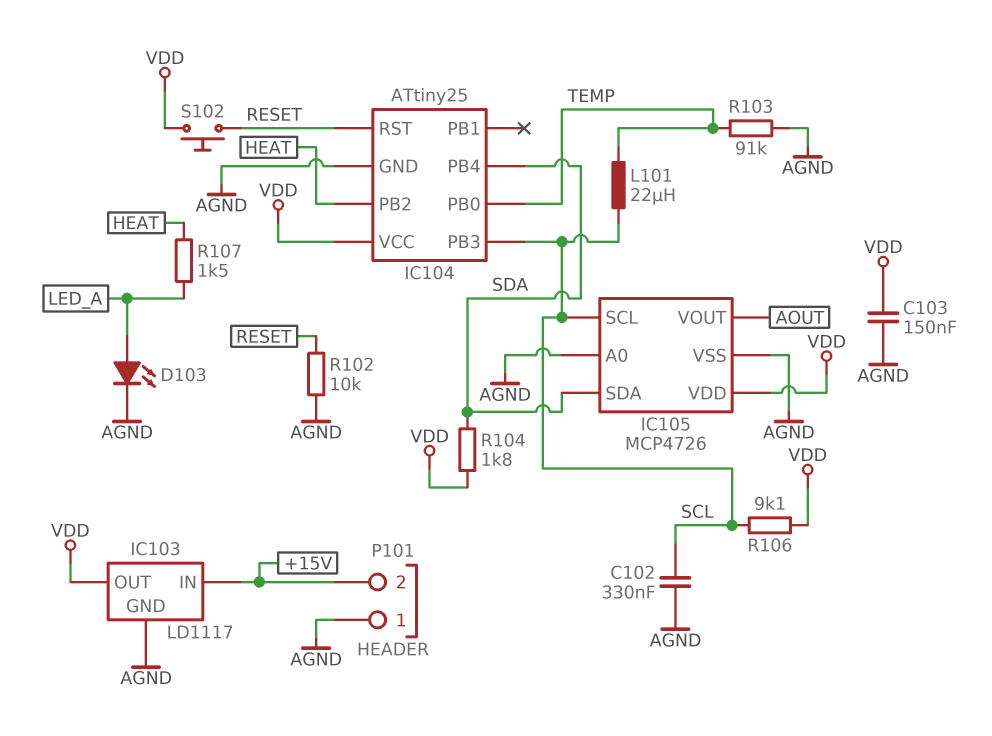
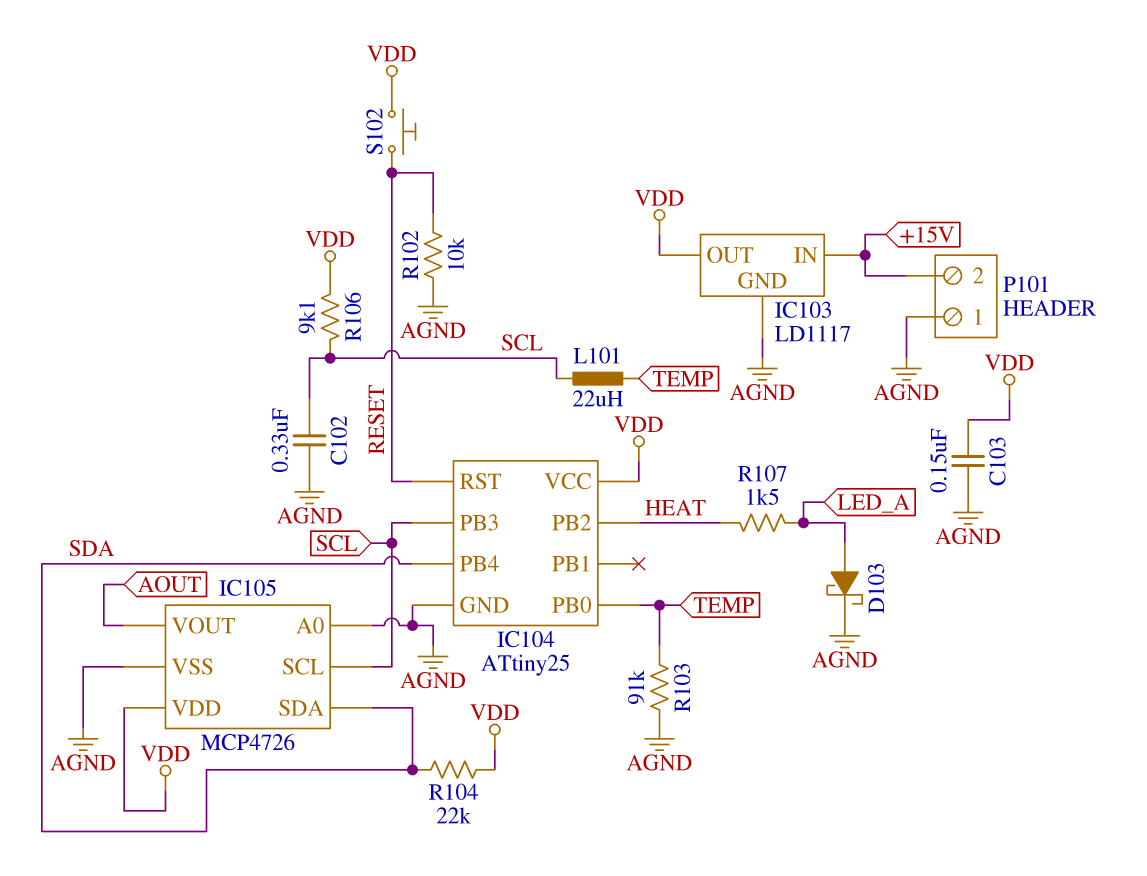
D103: LED (A LED_A, K AGND) -> schottky (A LED_A, K AGND)
R104: 1.8k (SDA, VDD) -> 22k (SDA, VDD)

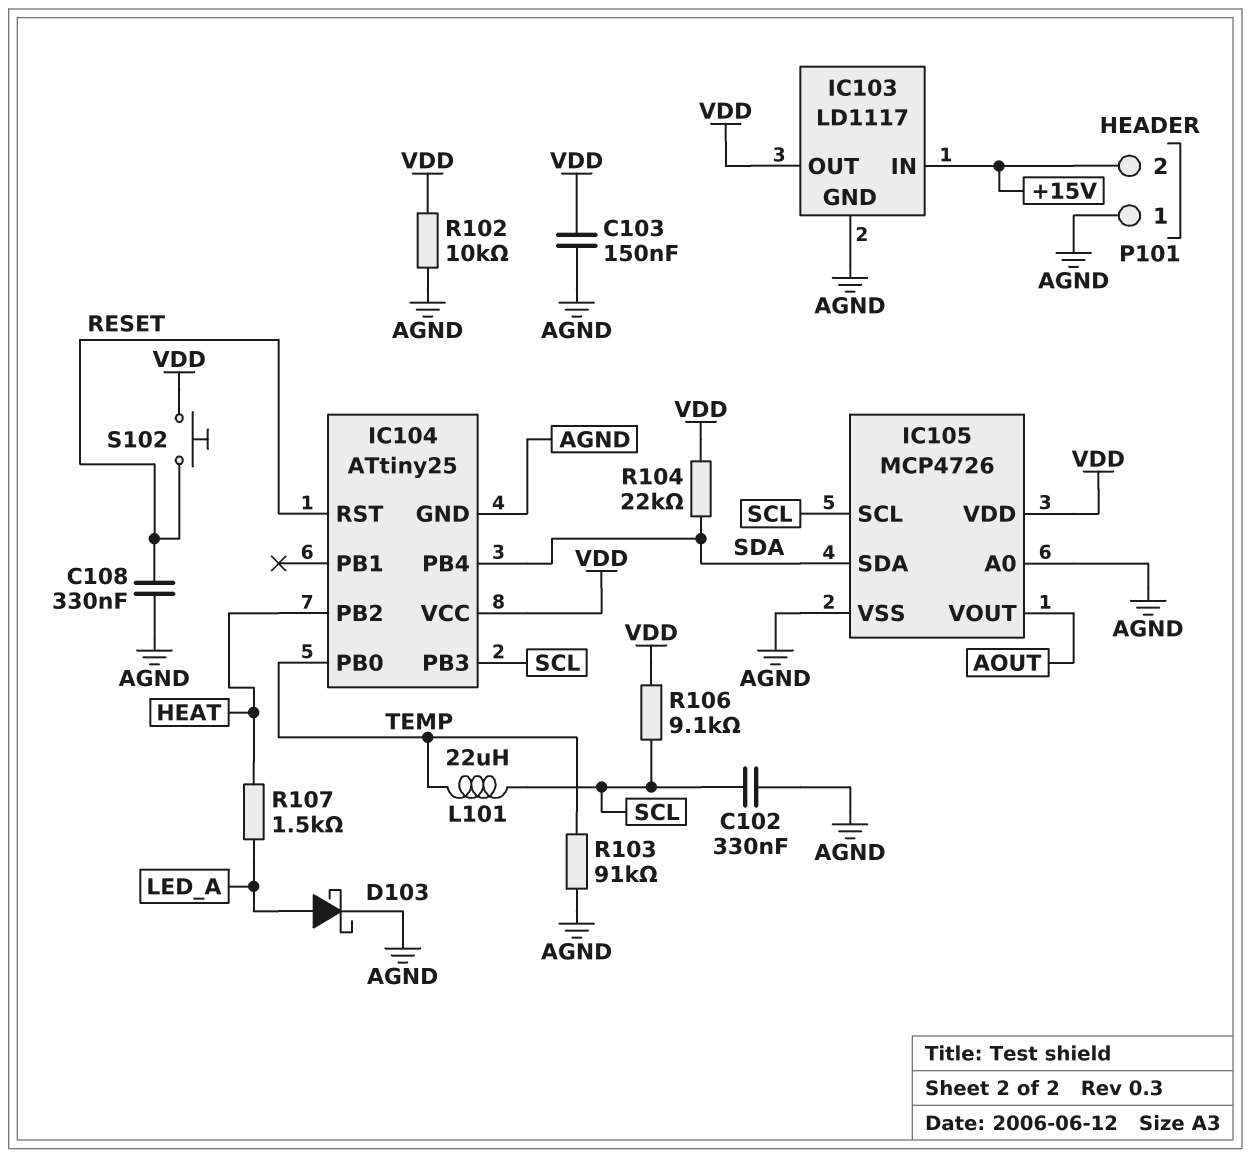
C108: none -> 330nF (AGND, RESET)
R102: 10k (AGND, RESET) -> 10k (AGND, VDD)

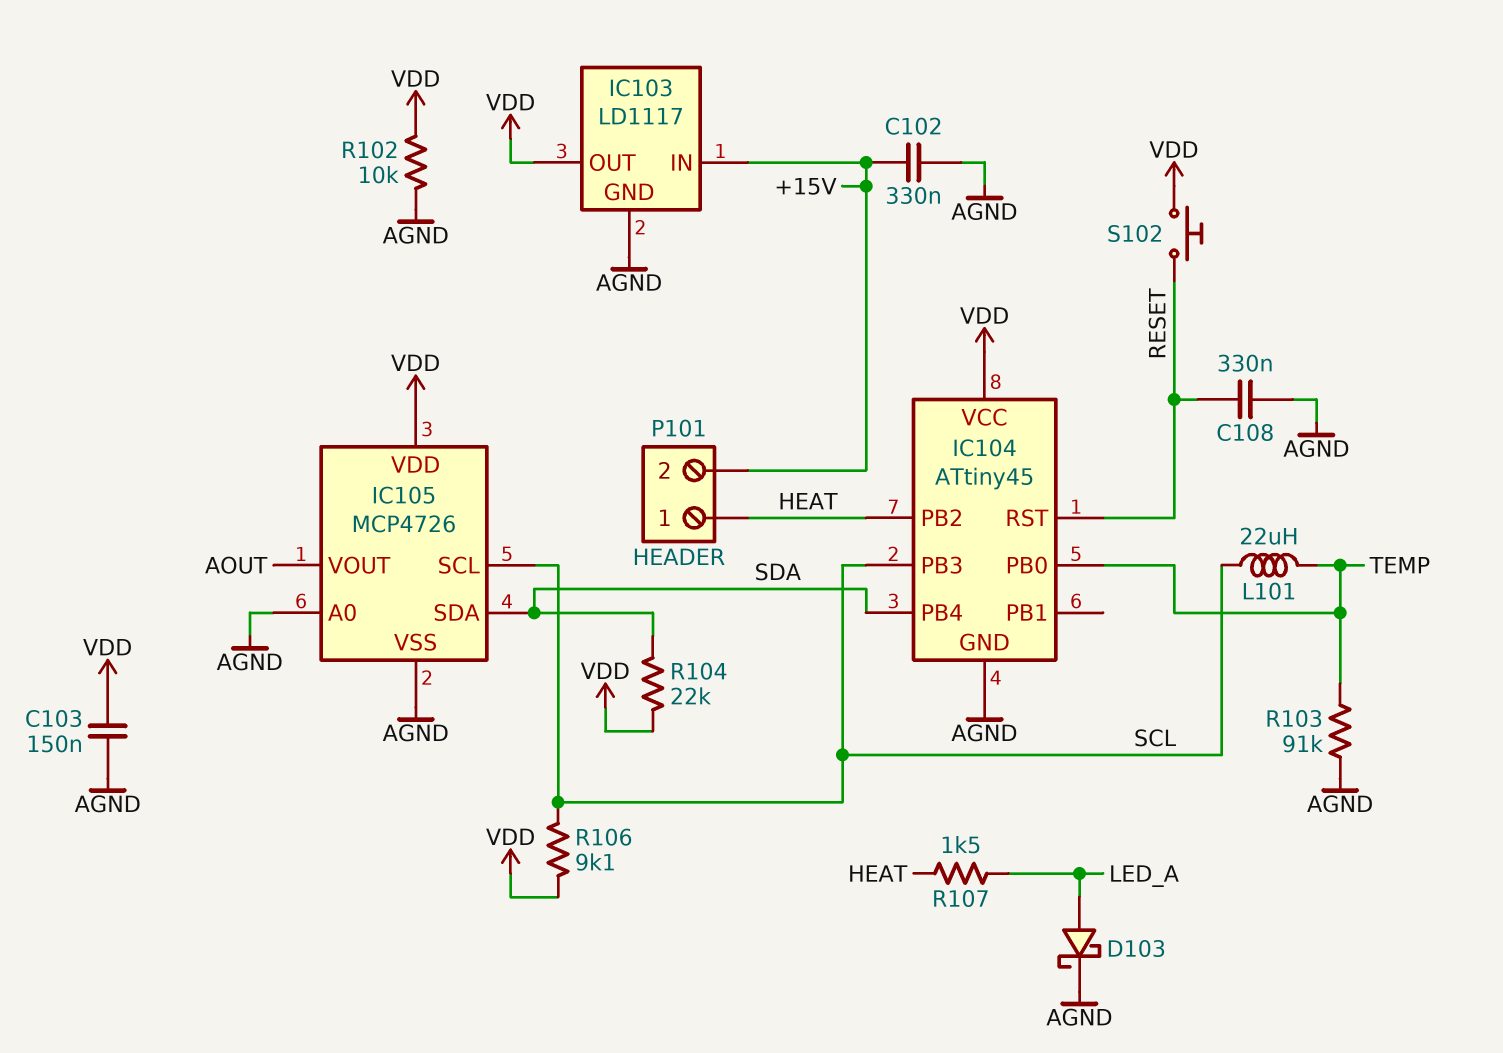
C102: 330nF (AGND, SCL) -> 330nF (+15V, AGND)
IC104: ATtiny25 -> ATtiny45
P101 pin 1: AGND -> HEAT

